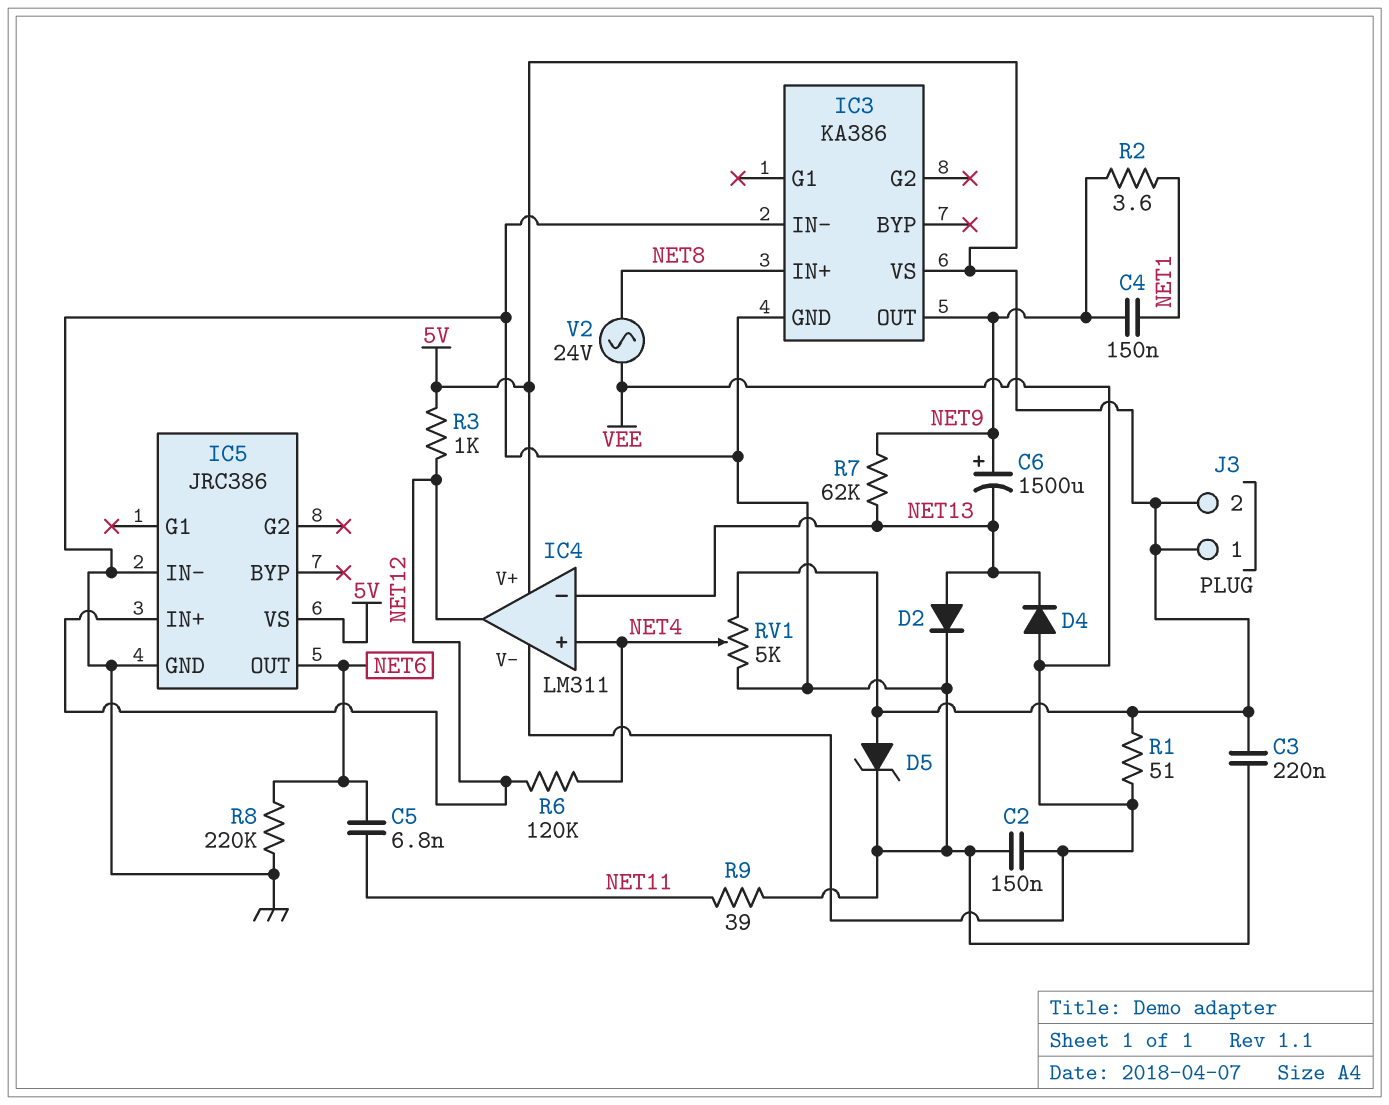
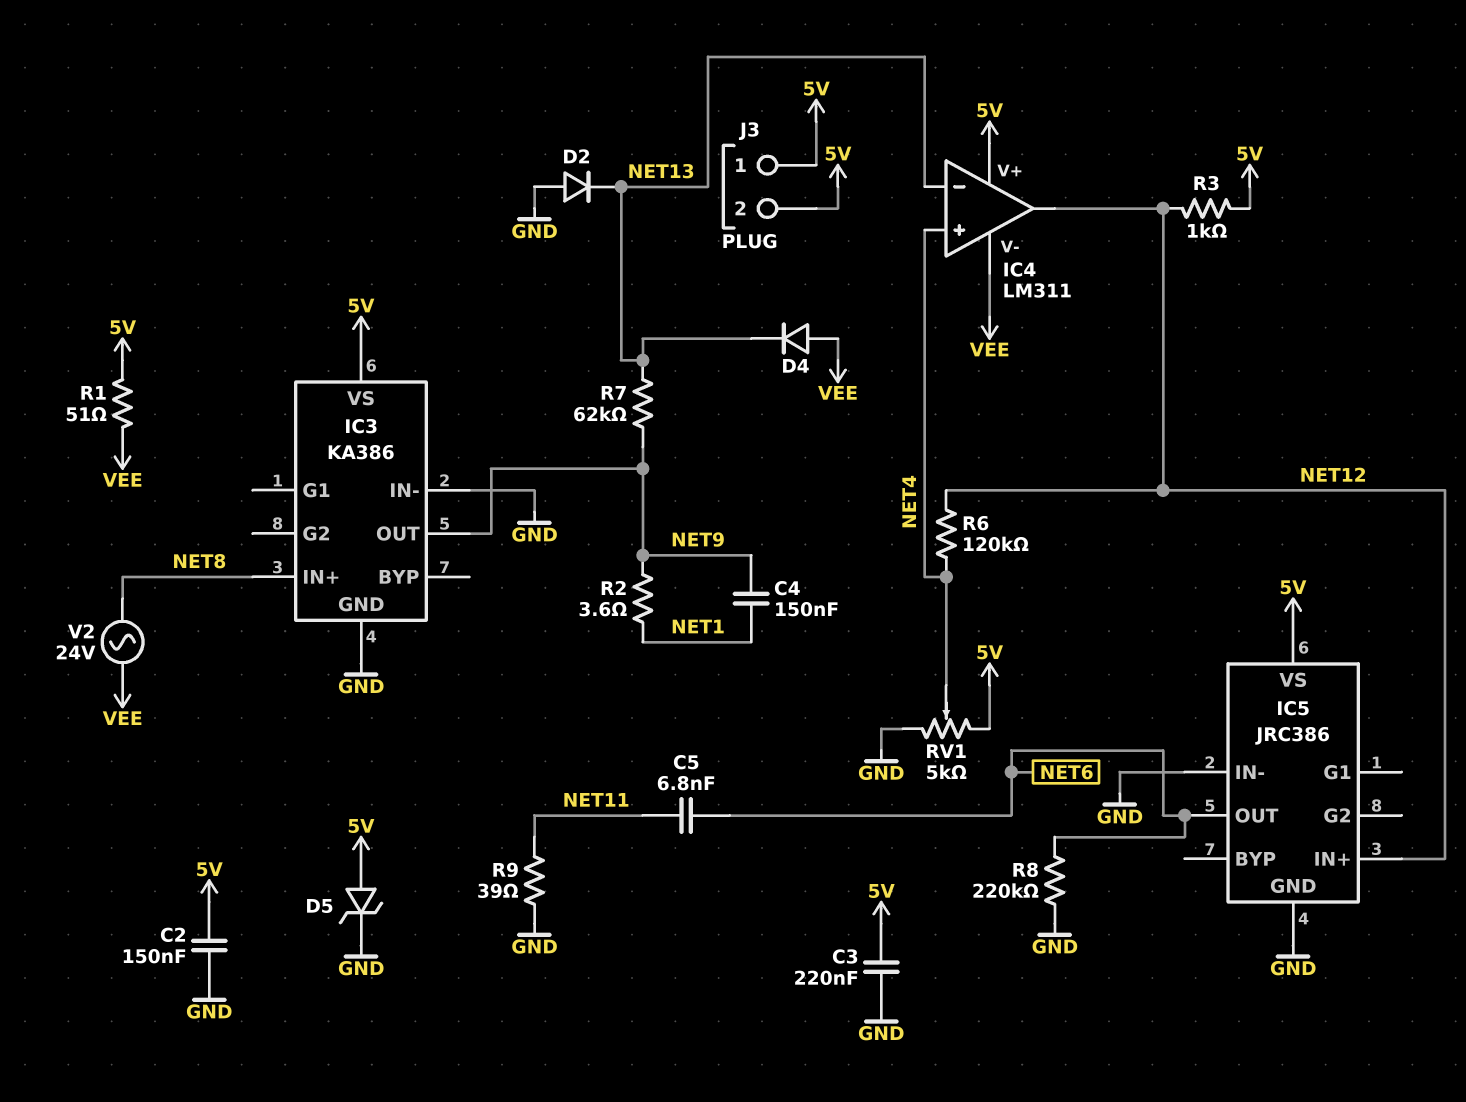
C2: 150nF (GND, VEE) -> 150nF (5V, GND)
C6: 1500uF (plus NET9, minus NET13) -> none
D2: diode (A NET13, K GND) -> diode (A GND, K NET13)

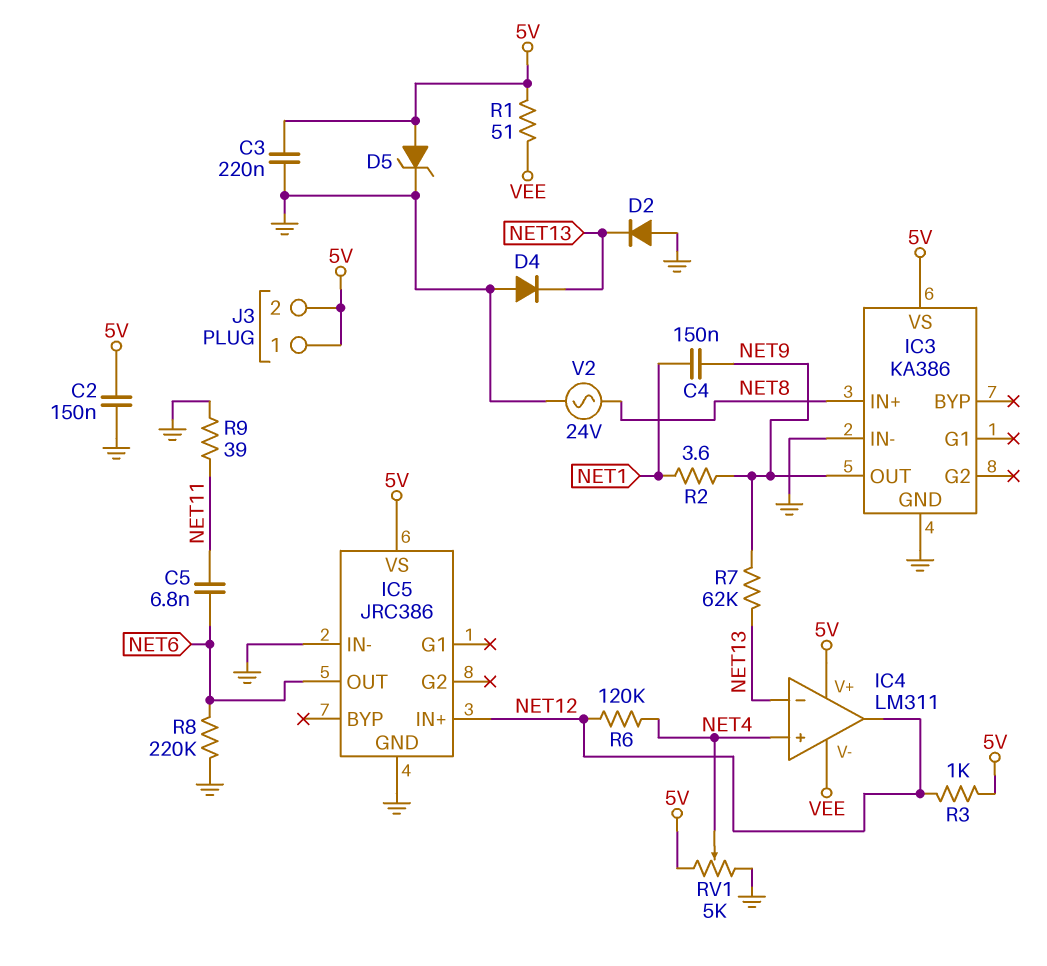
D4: diode (A VEE, K NET13) -> diode (A GND, K NET13)
V2: AC 24V (NET8, VEE) -> AC 24V (GND, NET8)

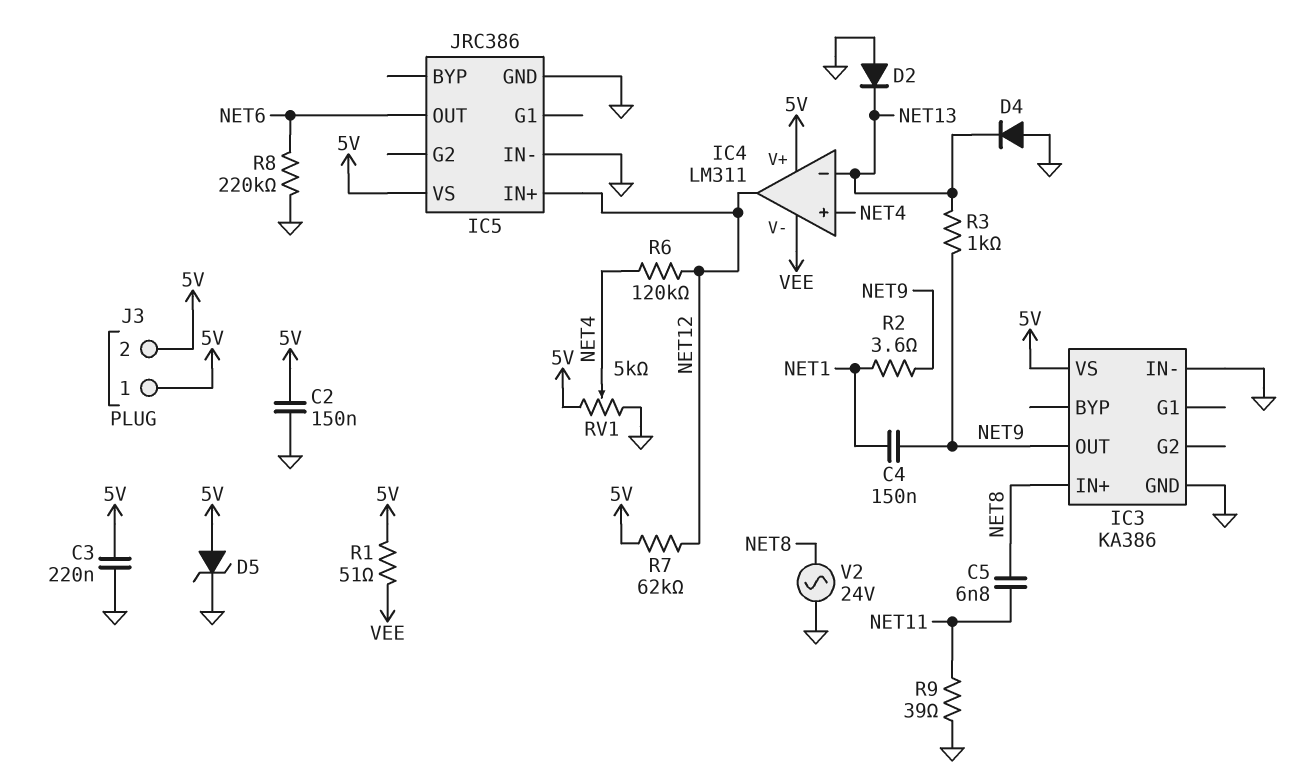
C5: 6.8nF (NET6, NET11) -> 6.8nF (NET8, NET11)
R3: 1k (5V, NET12) -> 1k (NET9, NET13)
R7: 62k (NET9, NET13) -> 62k (5V, NET12)

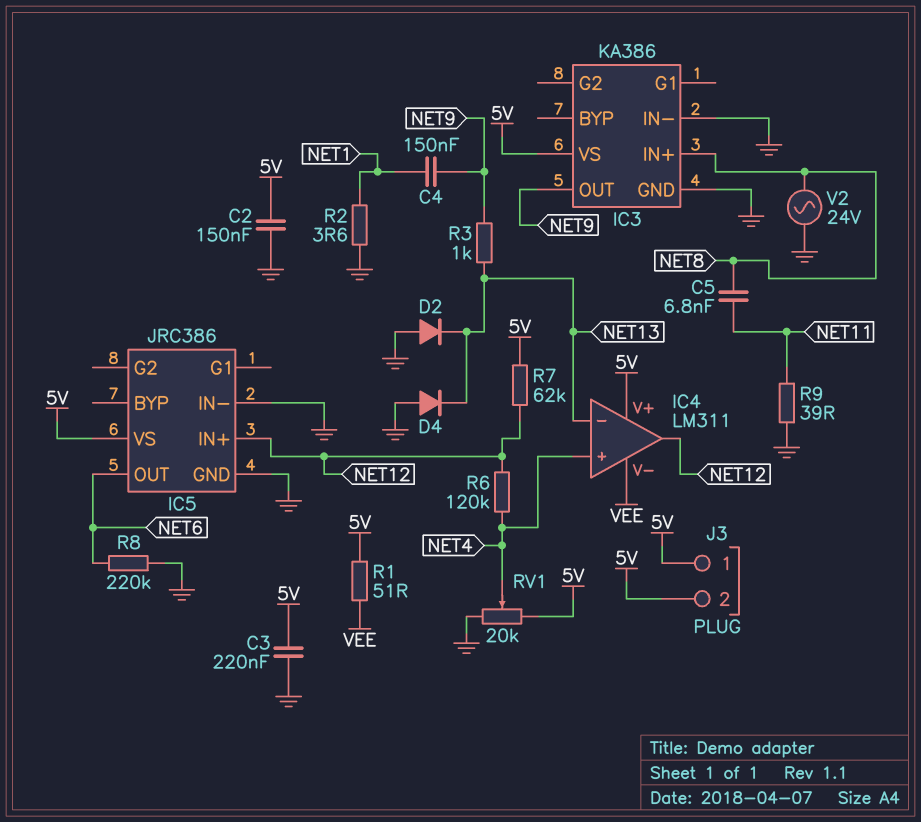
D5: zener (A 5V, K GND) -> none
R2: 3.6 (NET1, NET9) -> 3.6 (GND, NET1)
RV1: 5k (5V, GND, wiper NET4) -> 20k (5V, GND, wiper NET4)

